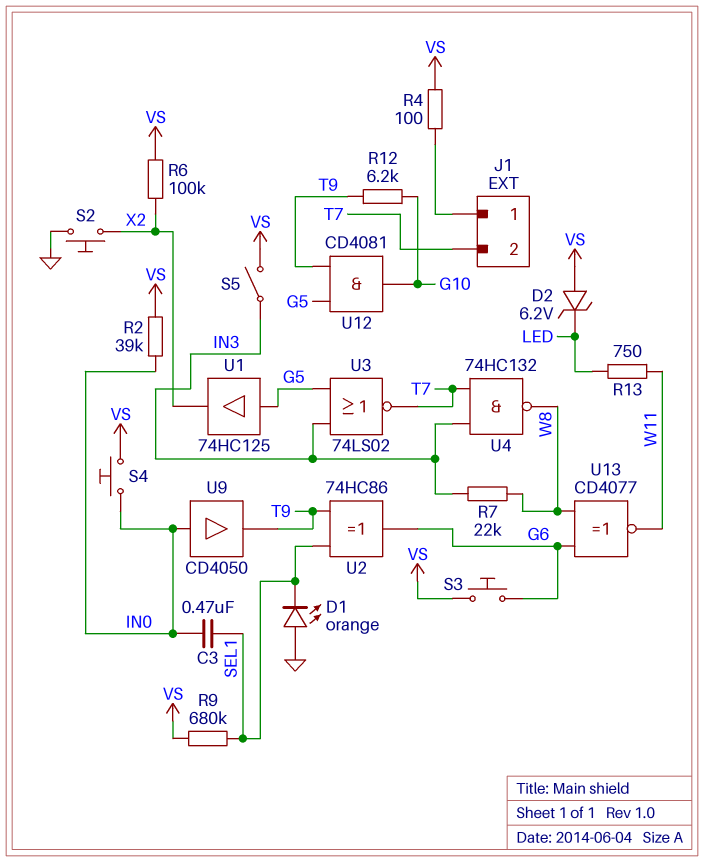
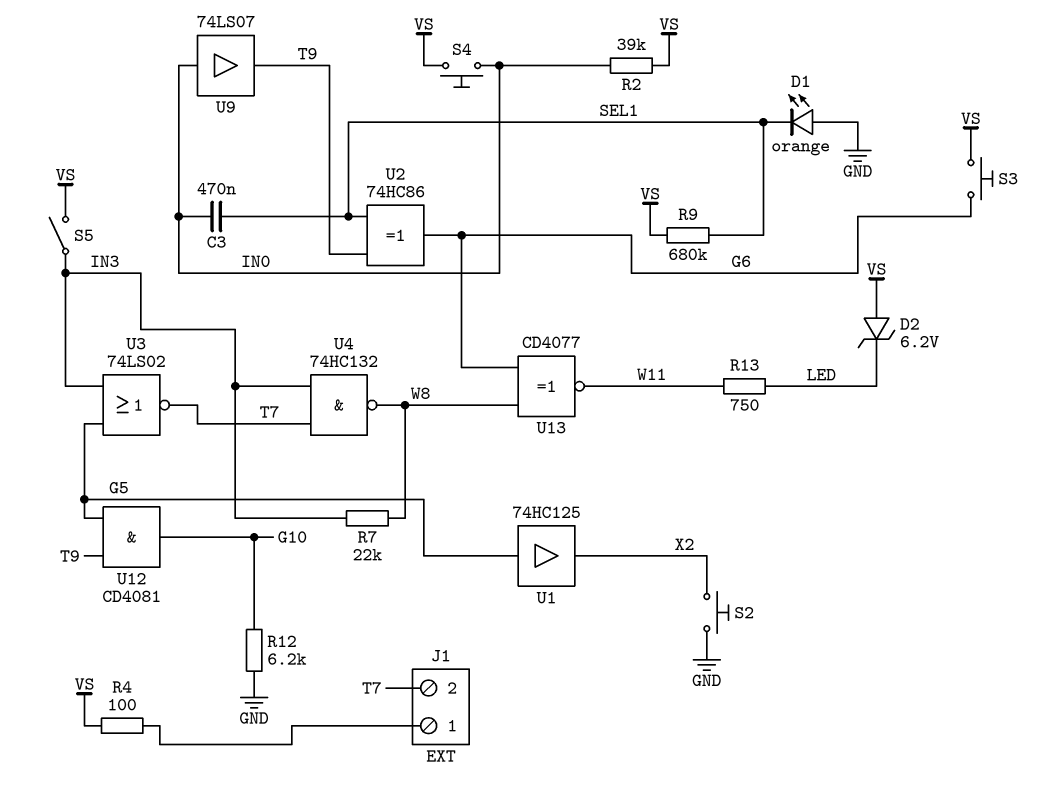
R6: 100k (VS, X2) -> none
R12: 6.2k (G10, T9) -> 6.2k (G10, GND)
U9: buffer CD4050 (in IN0, out T9) -> buffer 74LS07 (in IN0, out T9)

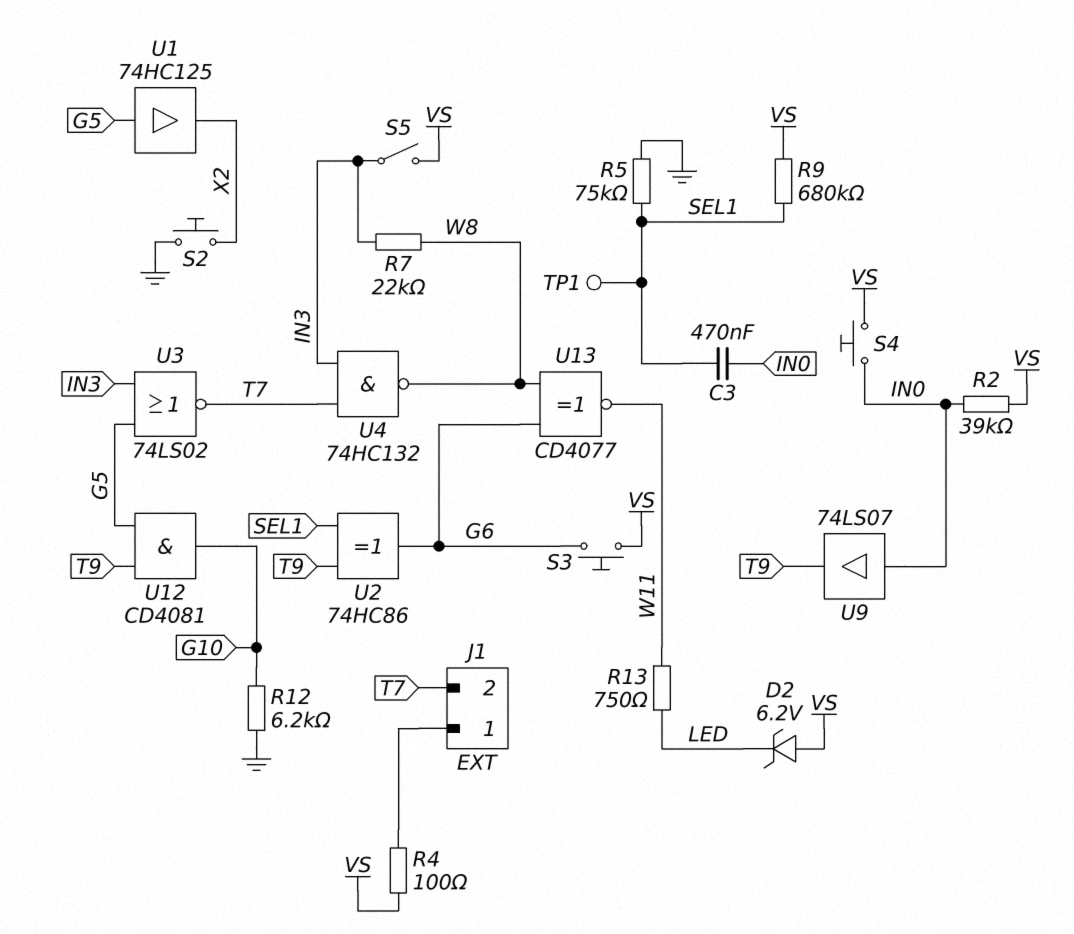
D1: LED orange (A GND, K SEL1) -> none
R5: none -> 75k (GND, SEL1)
TP1: none -> test point (SEL1)

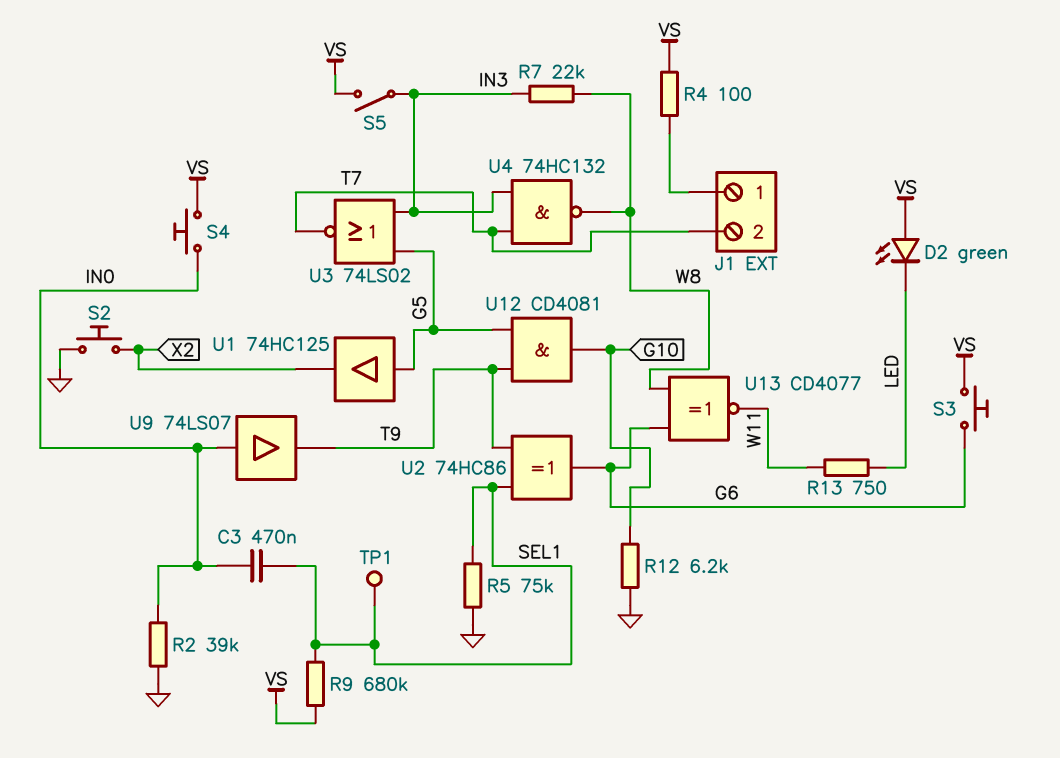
D2: zener 6.2V (A VS, K LED) -> LED green (A VS, K LED)
R2: 39k (IN0, VS) -> 39k (GND, IN0)

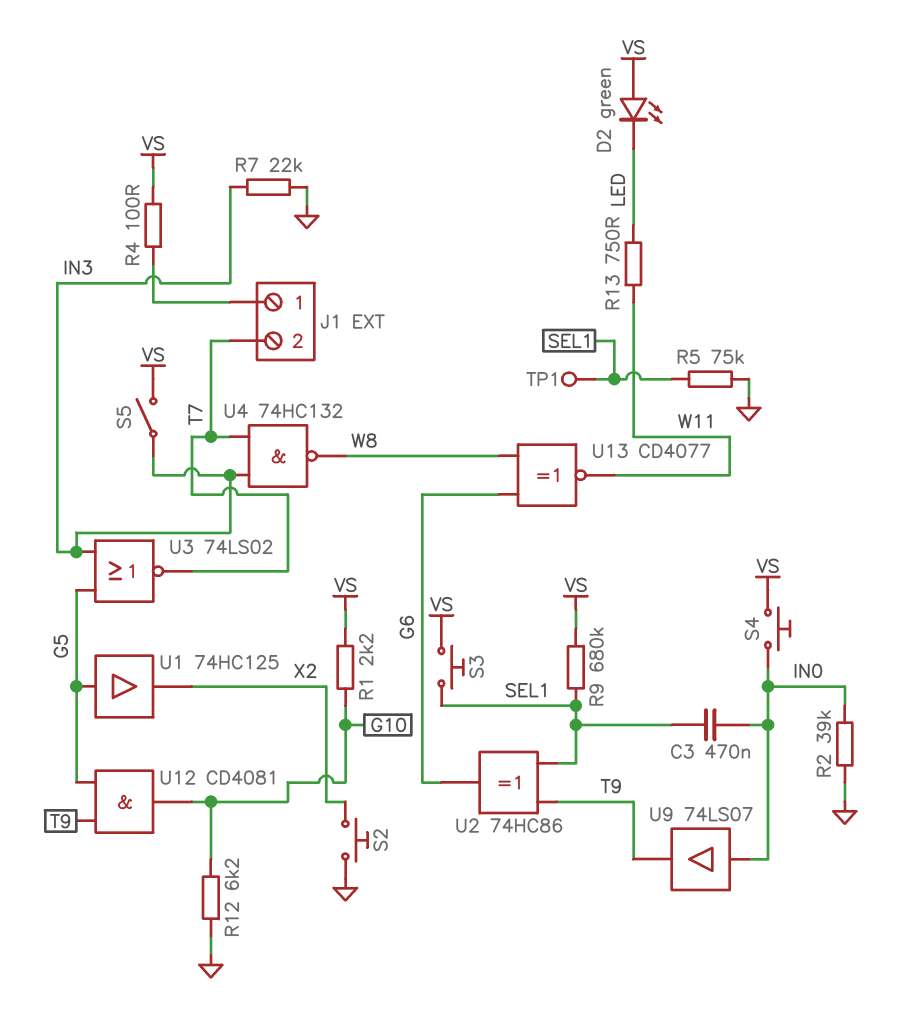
R1: none -> 2.2k (G10, VS)
R7: 22k (IN3, W8) -> 22k (GND, IN3)
S3: button (G6, VS) -> button (SEL1, VS)

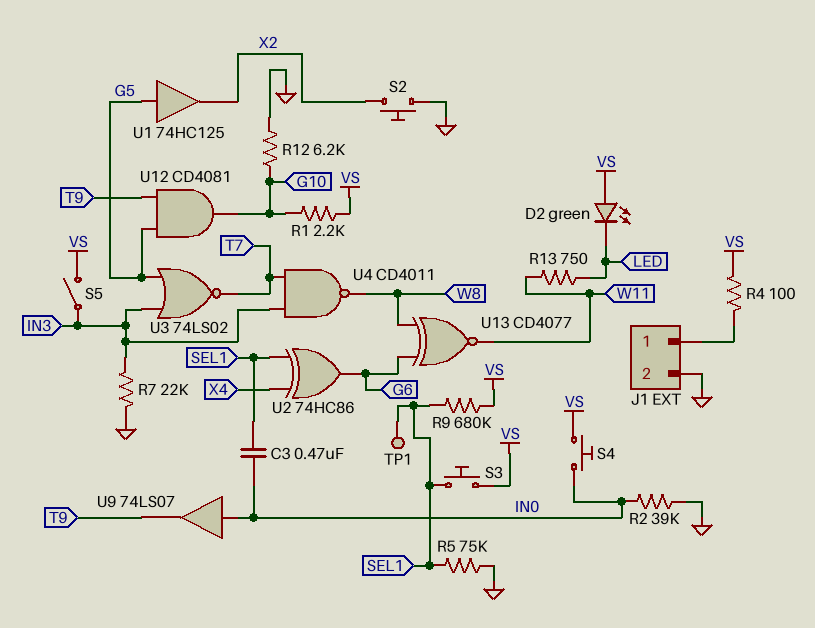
J1 pin 2: T7 -> GND
U2: XOR 74HC86 (in SEL1, in T9, out G6) -> XOR 74HC86 (in SEL1, in X4, out G6)
U4: NAND 74HC132 (in IN3, in T7, out W8) -> NAND CD4011 (in IN3, in T7, out W8)

